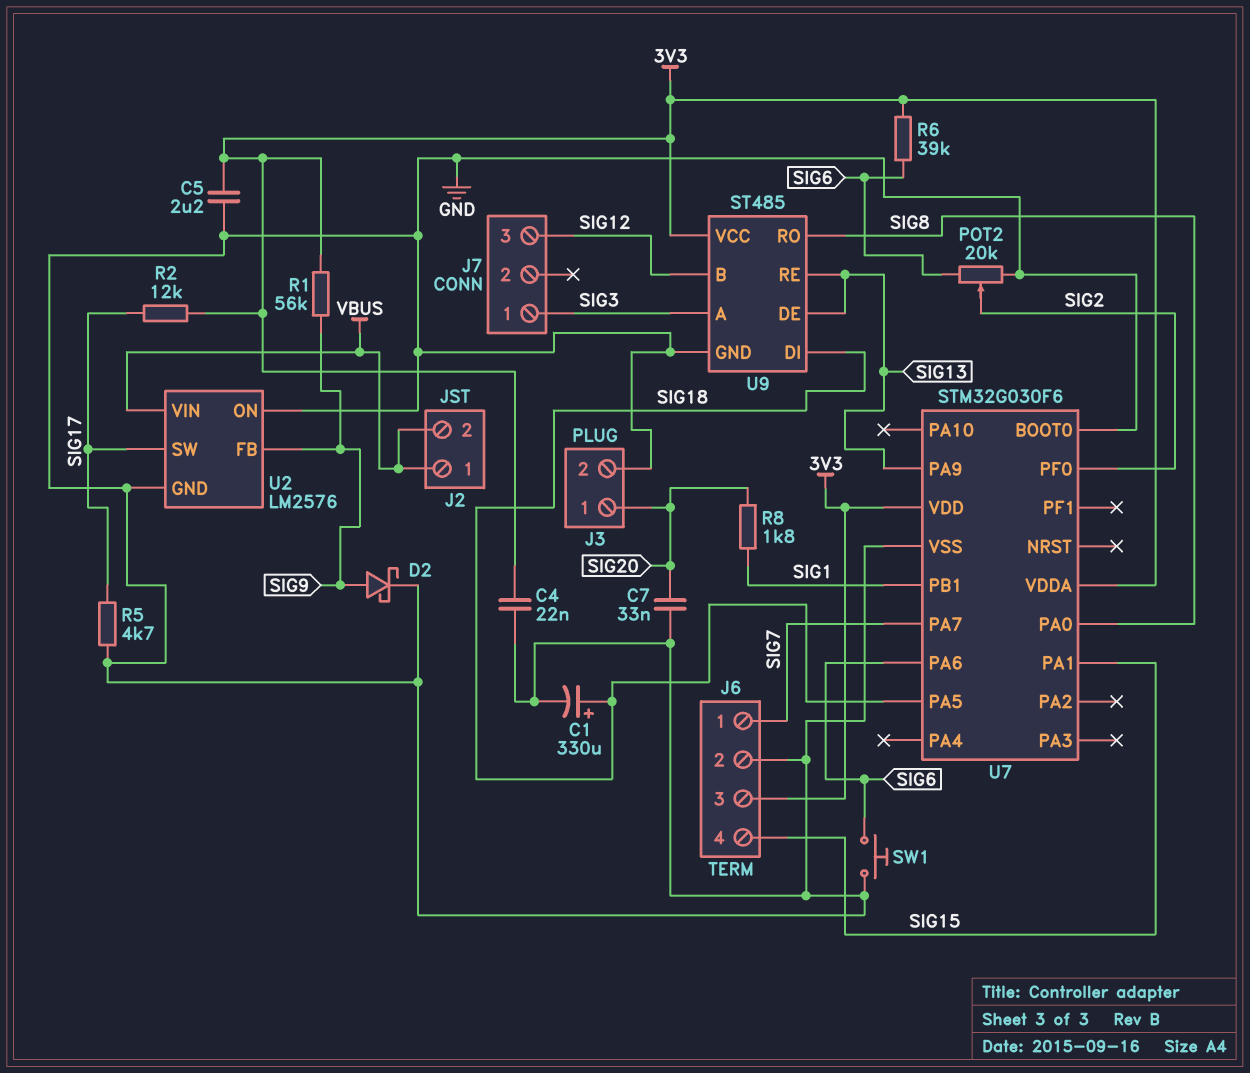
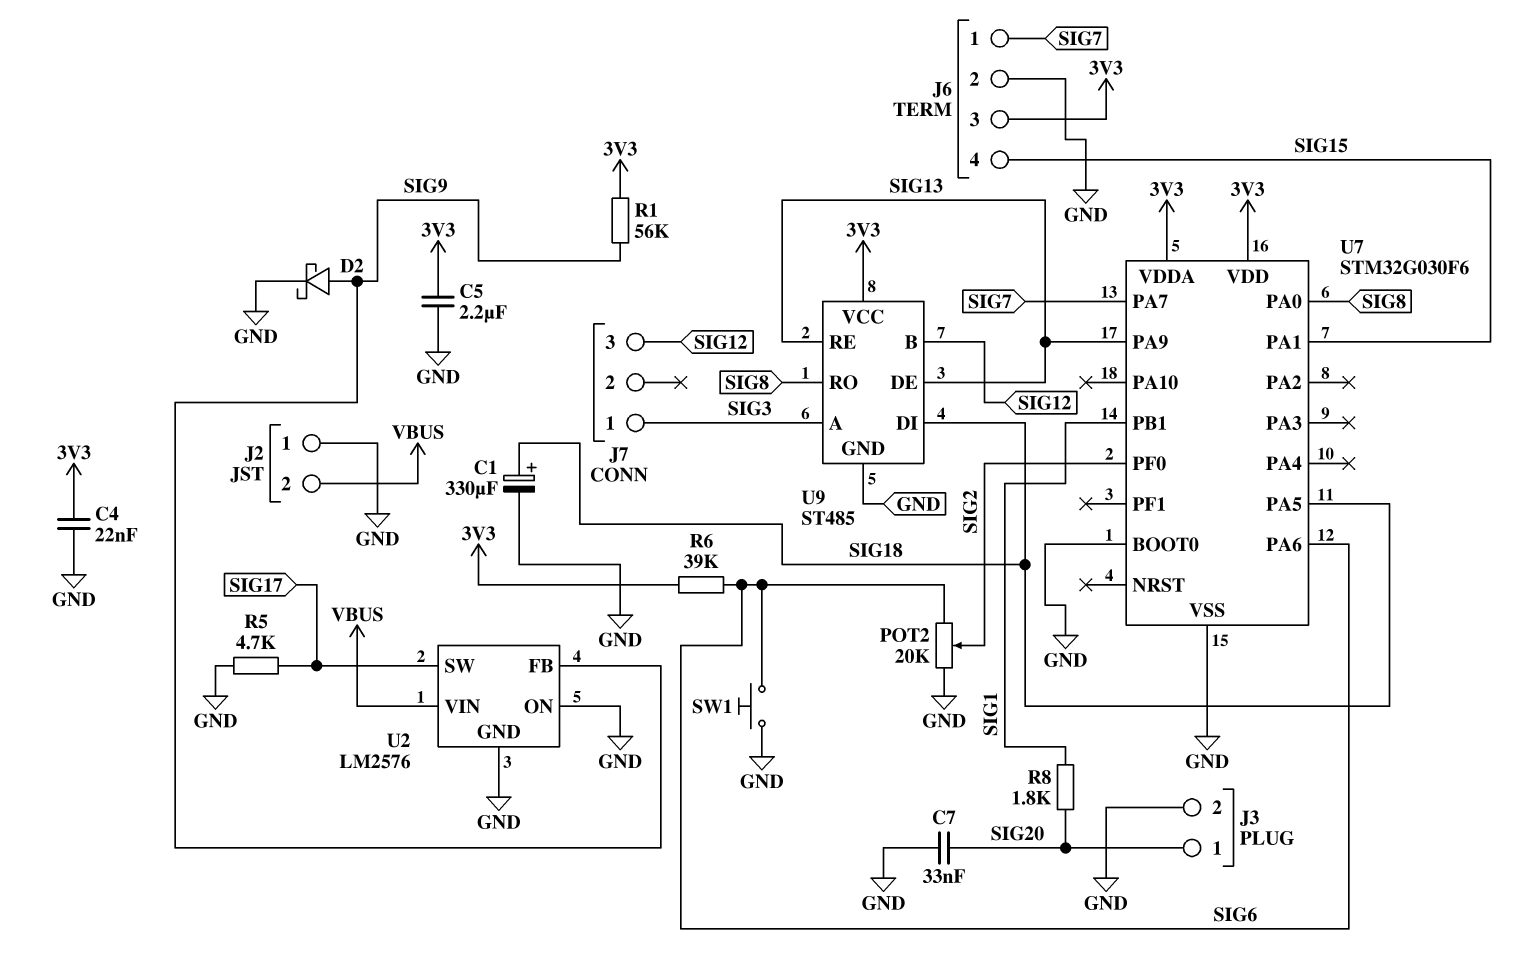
J2 pin 1: VBUS -> GND
R2: 12k (3V3, SIG17) -> none

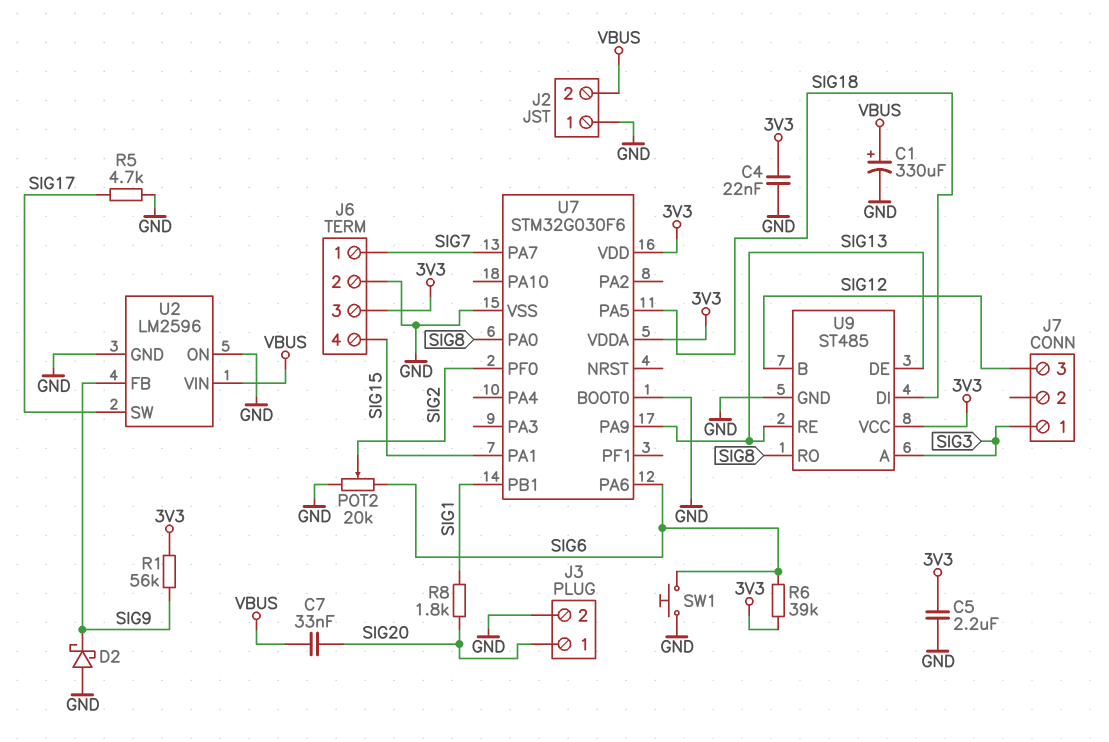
C1: 330uF (plus SIG18, minus GND) -> 330uF (plus VBUS, minus GND)
C7: 33nF (GND, SIG20) -> 33nF (SIG20, VBUS)
D2: schottky (A SIG9, K GND) -> schottky (A GND, K SIG9)
U2: LM2576 -> LM2596

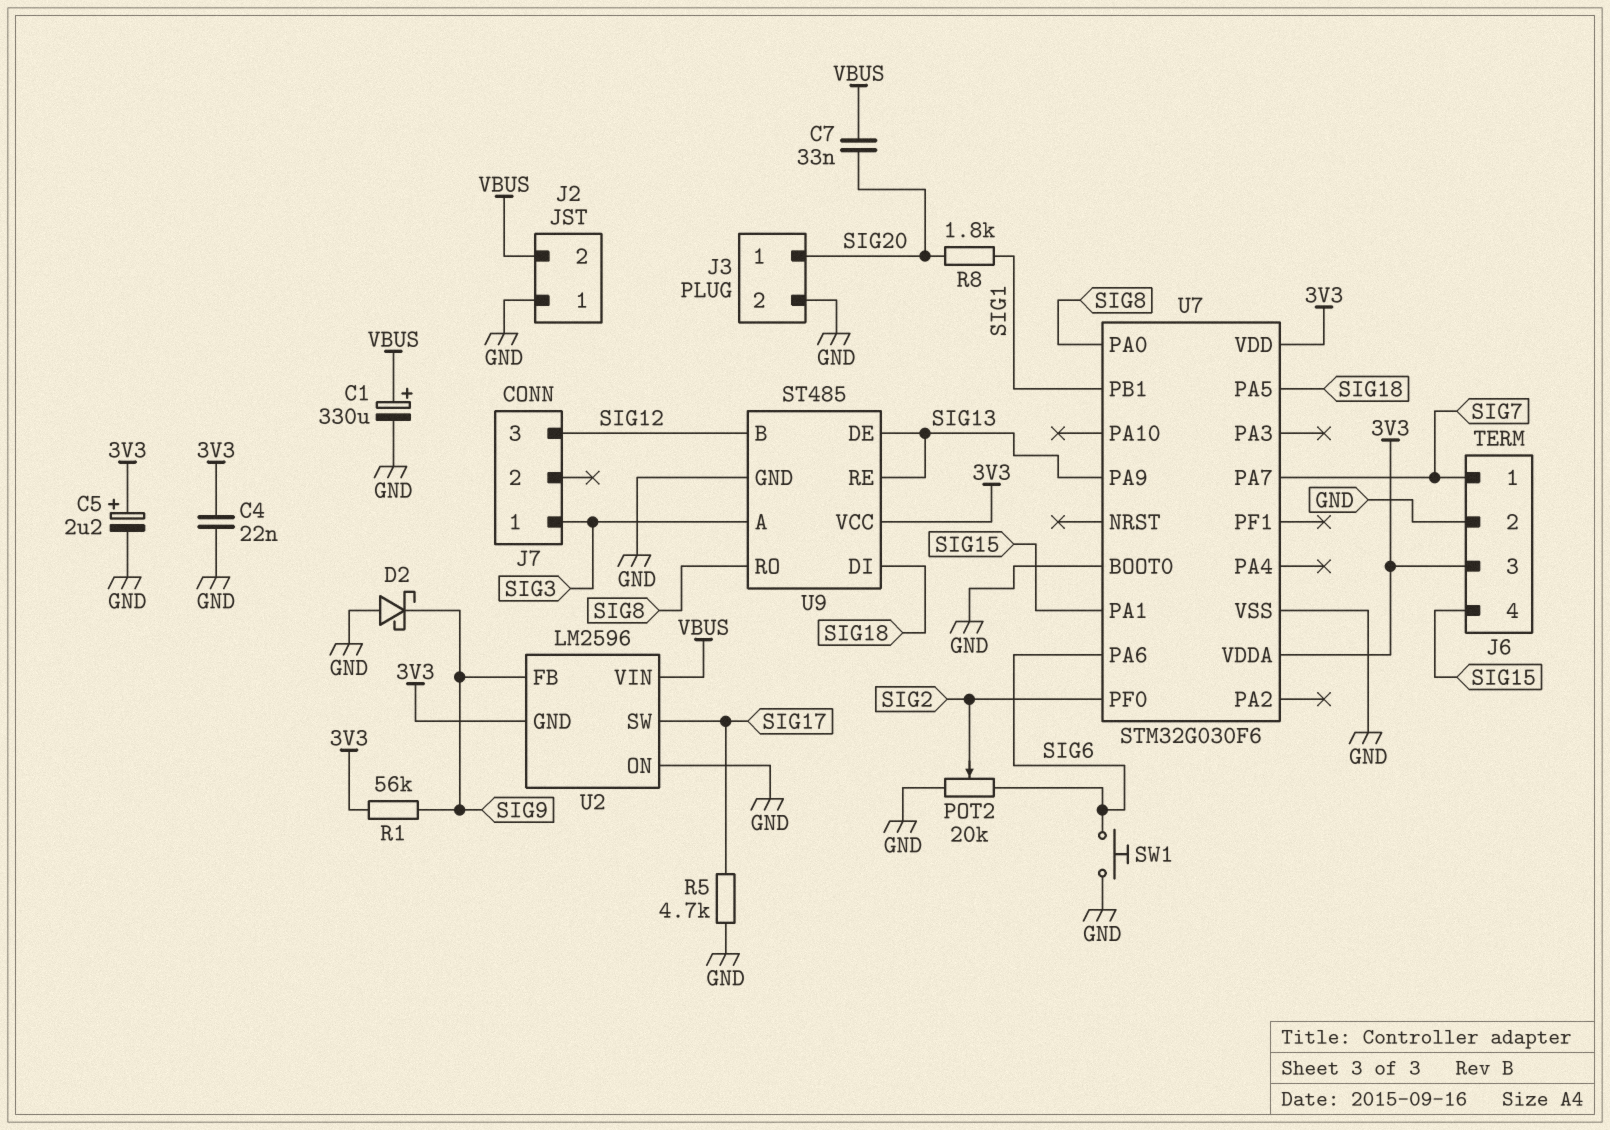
C5: 2.2uF (3V3, GND) -> 2.2uF (plus 3V3, minus GND)
R6: 39k (3V3, SIG6) -> none
U2 pin GND: GND -> 3V3

